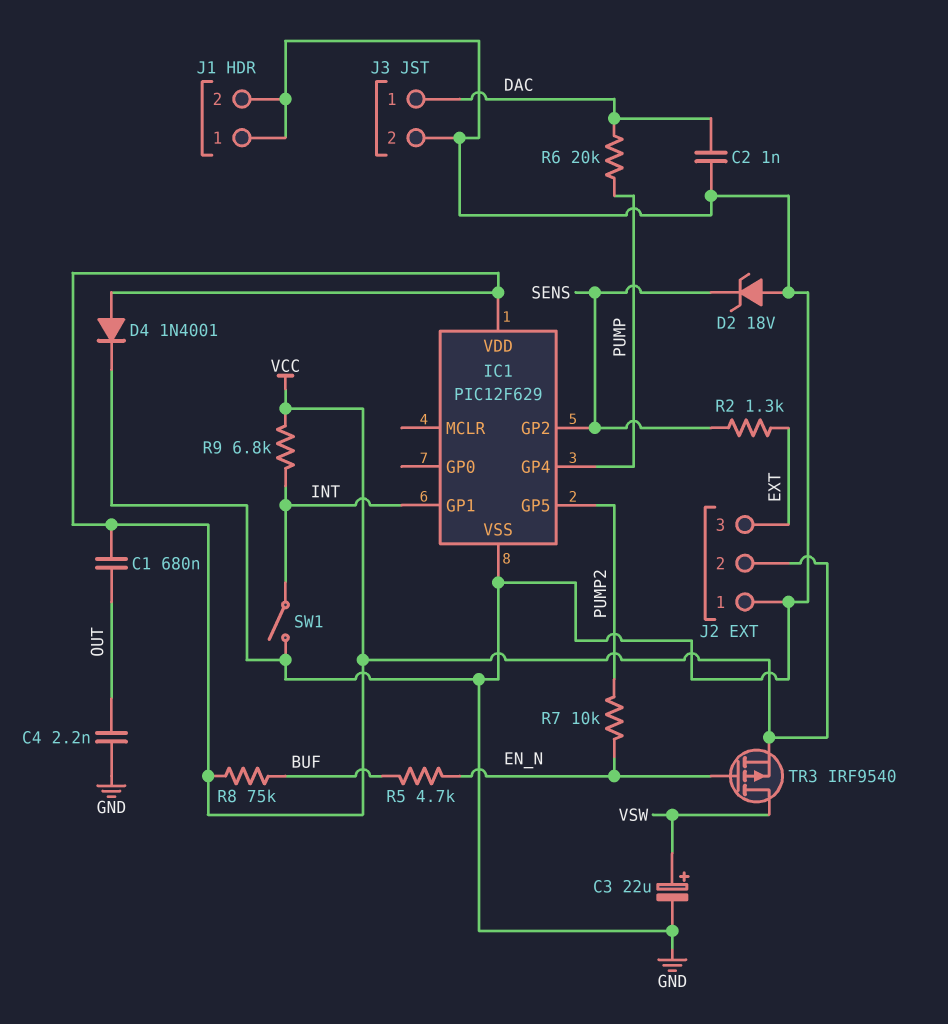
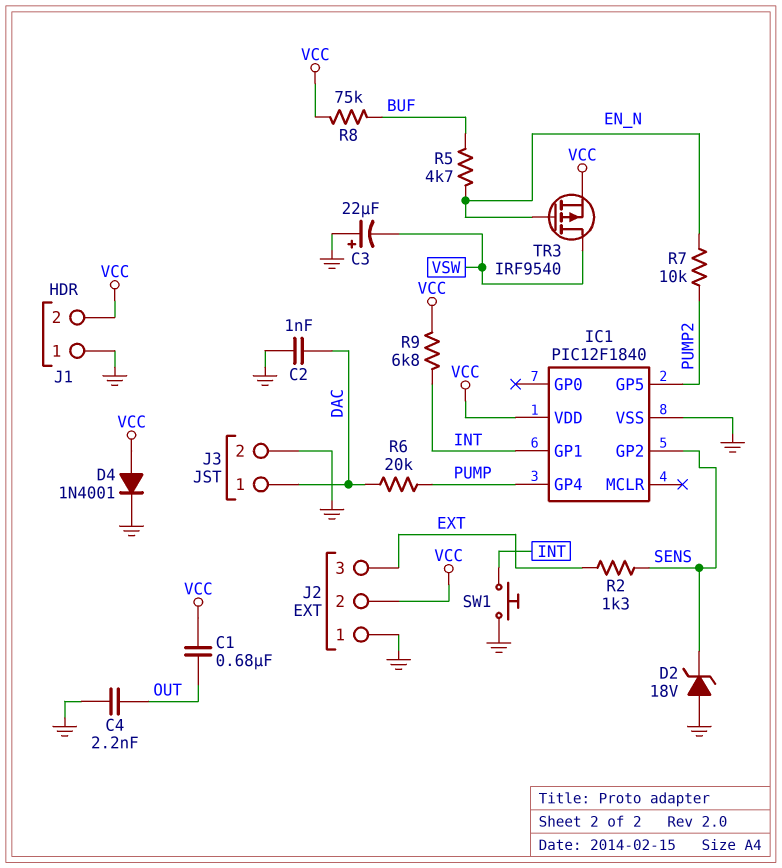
C3: 22uF (plus VSW, minus GND) -> 22uF (plus GND, minus VSW)
IC1: PIC12F629 -> PIC12F1840
J1 pin 2: GND -> VCC
SW1: switch (GND, INT) -> button (GND, INT)

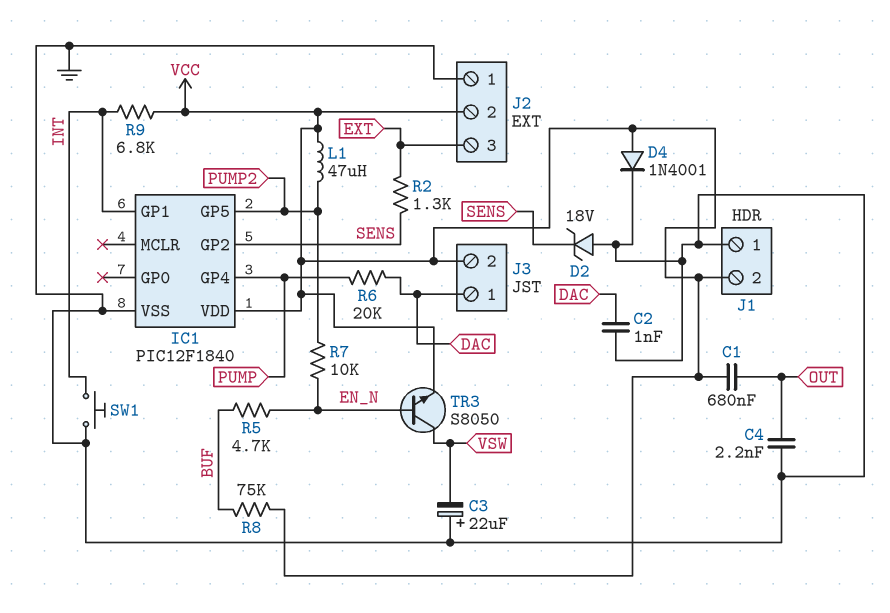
J3 pin 2: GND -> VCC
L1: none -> 47uH (PUMP2, VCC)
TR3: PMOS IRF9540 (G EN_N, D VSW, S VCC) -> NPN S8050 (B EN_N, C VSW, E VCC)

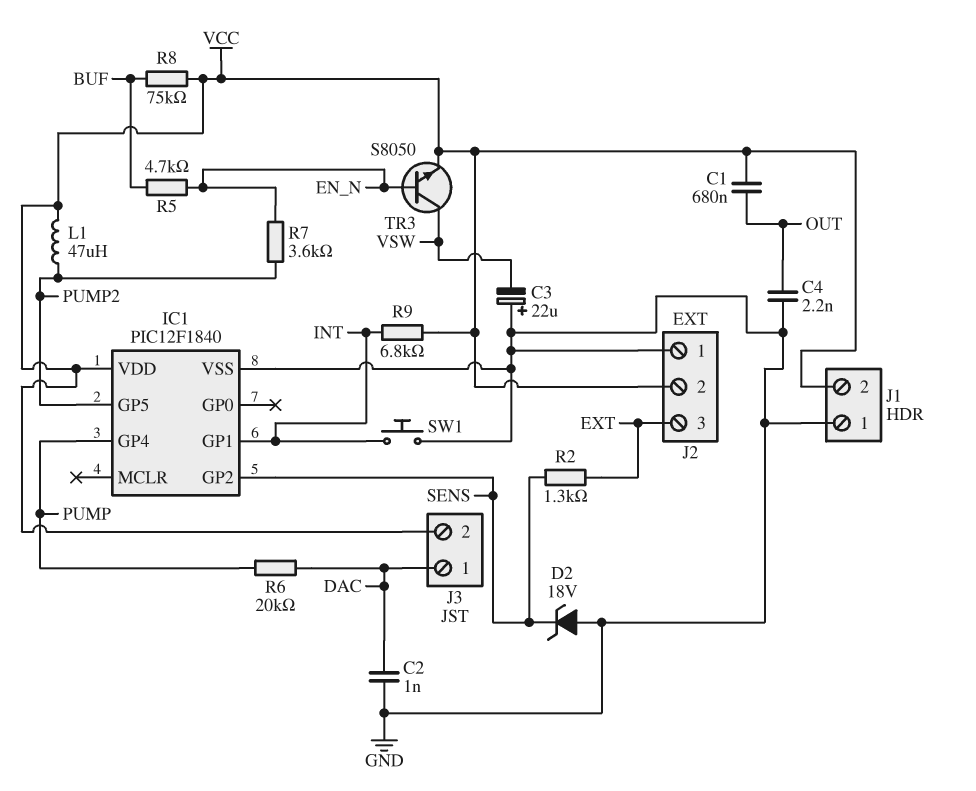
D4: diode 1N4001 (A VCC, K GND) -> none
R7: 10k (EN_N, PUMP2) -> 3.6k (EN_N, PUMP2)

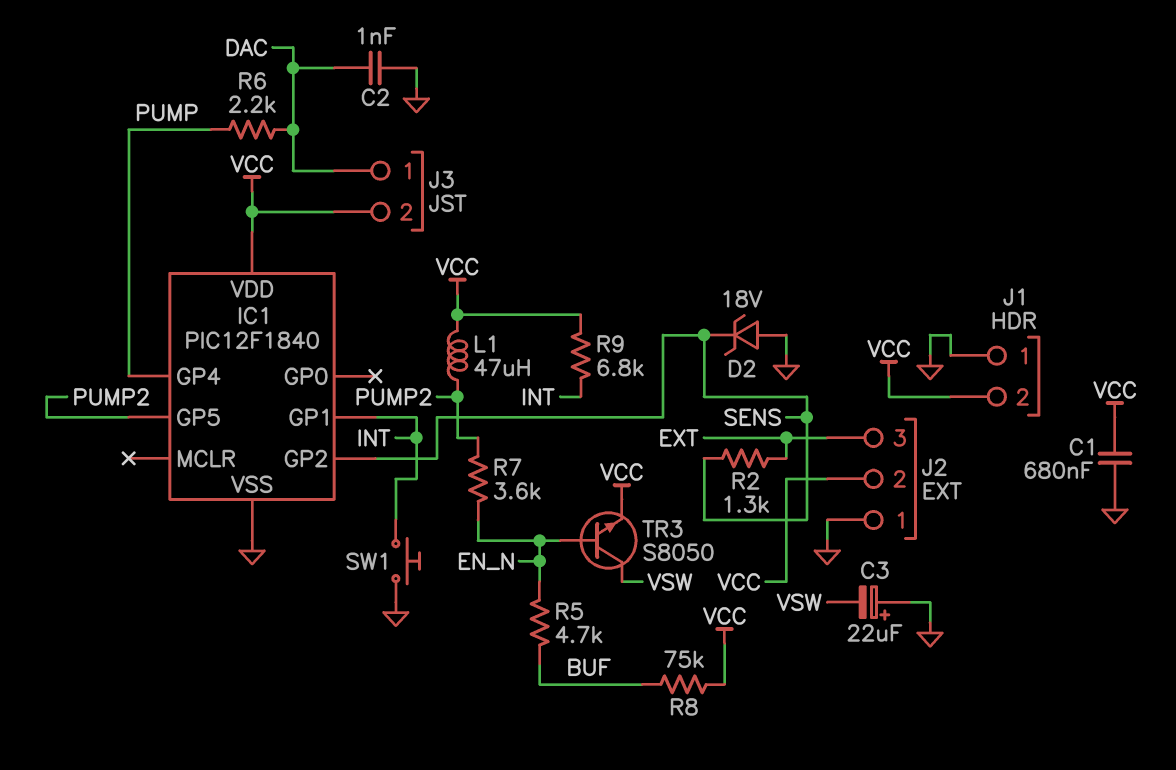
C1: 680nF (OUT, VCC) -> 680nF (GND, VCC)
C4: 2.2nF (GND, OUT) -> none
R6: 20k (DAC, PUMP) -> 2.2k (DAC, PUMP)

